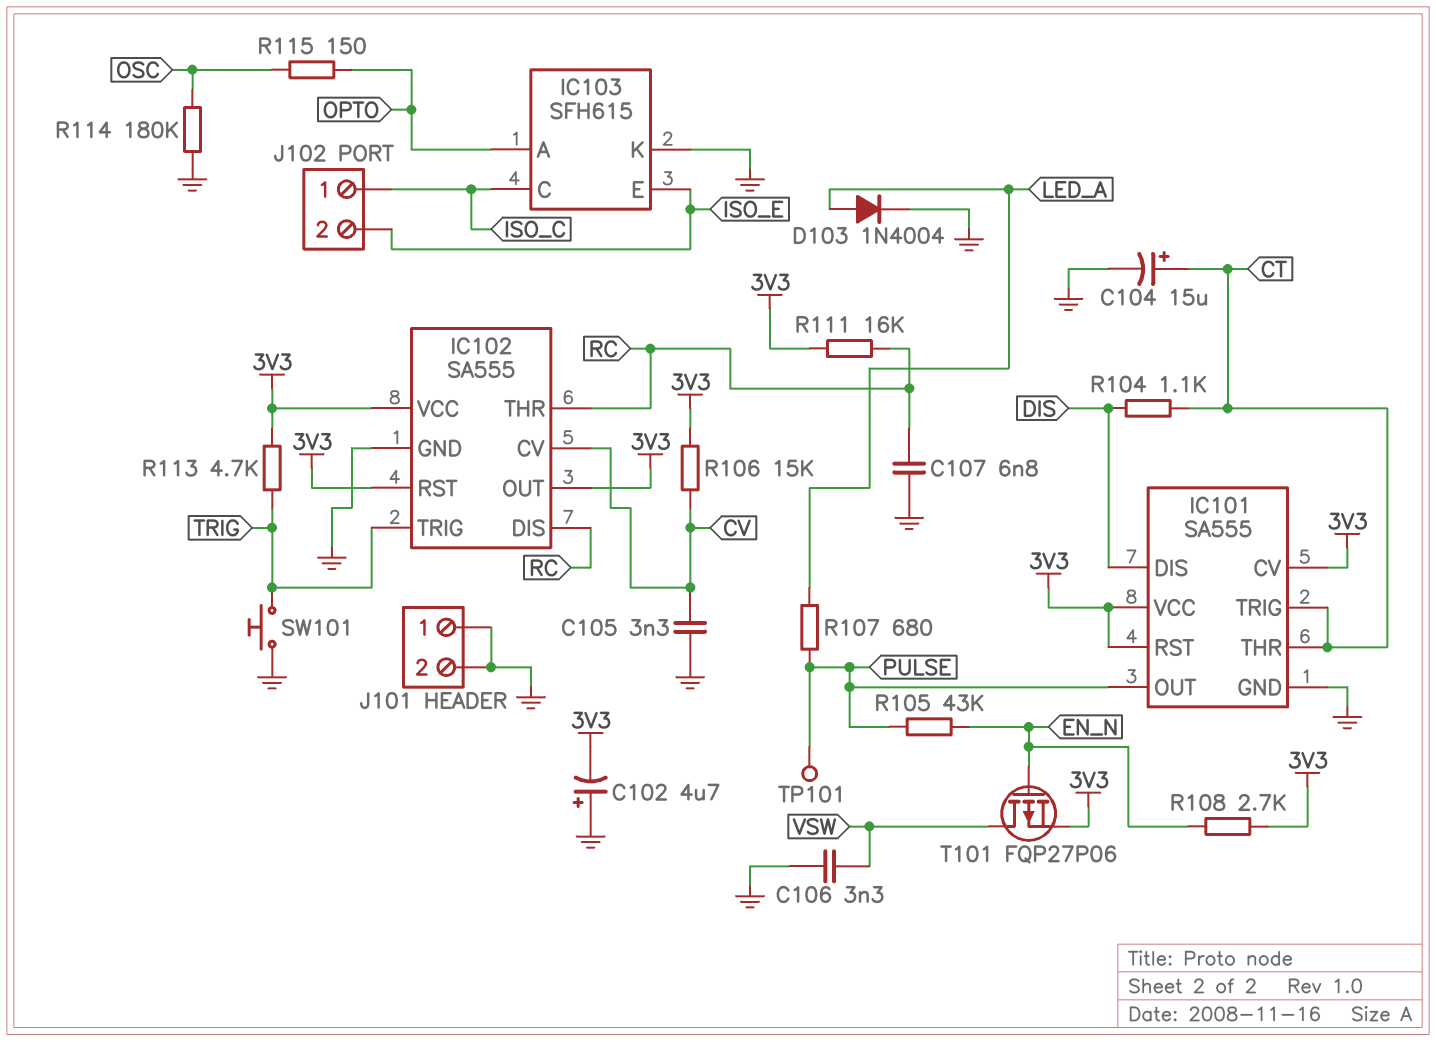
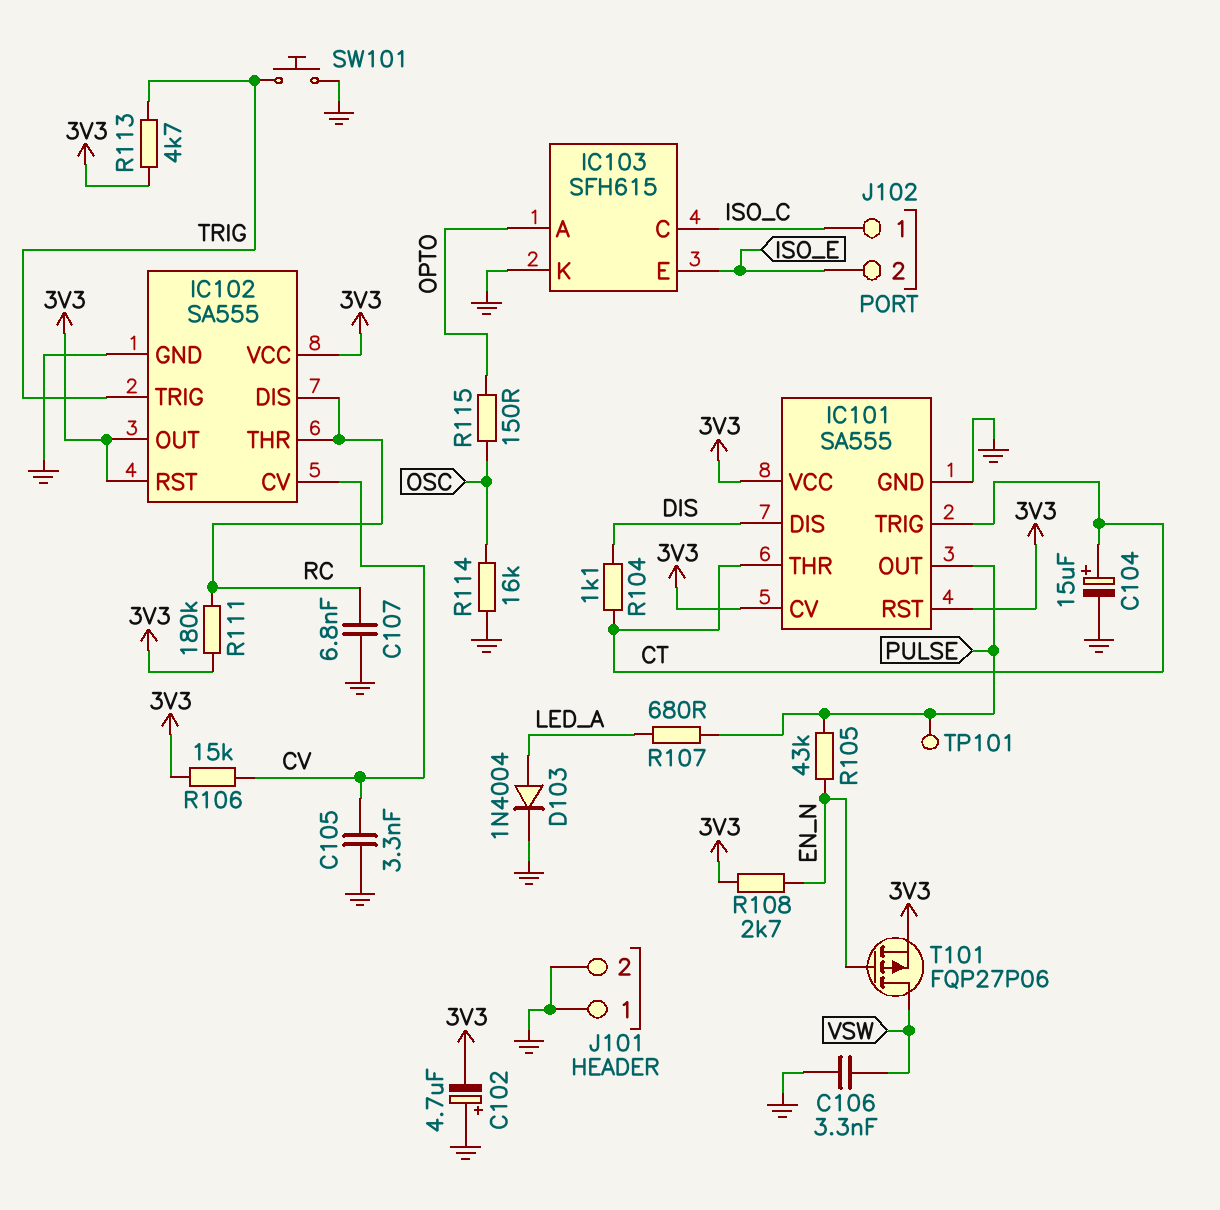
R111: 16k (3V3, RC) -> 180k (3V3, RC)
R114: 180k (GND, OSC) -> 16k (GND, OSC)

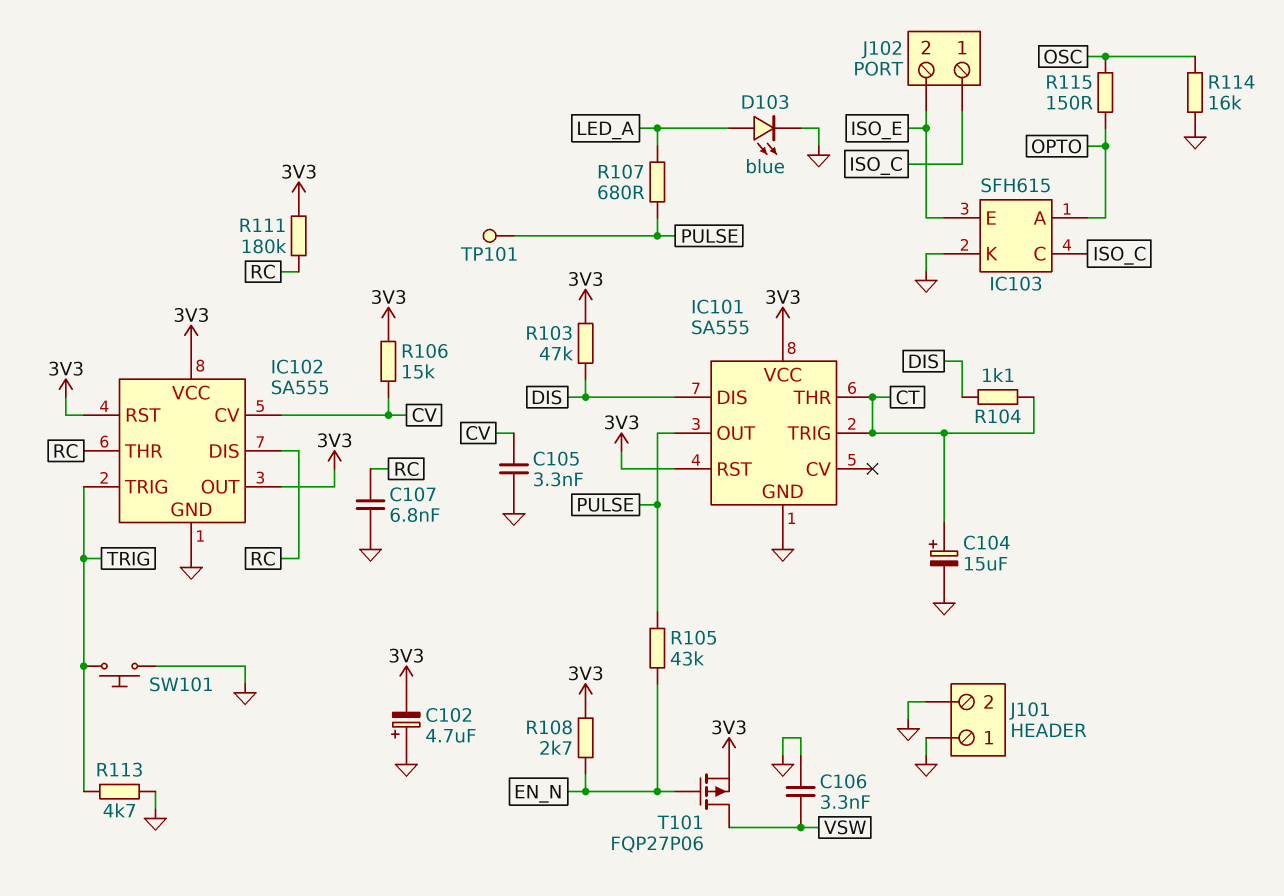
D103: diode 1N4004 (A LED_A, K GND) -> LED blue (A LED_A, K GND)
IC101 pin CV: 3V3 -> none
R103: none -> 47k (3V3, DIS)
R113: 4.7k (3V3, TRIG) -> 4.7k (GND, TRIG)

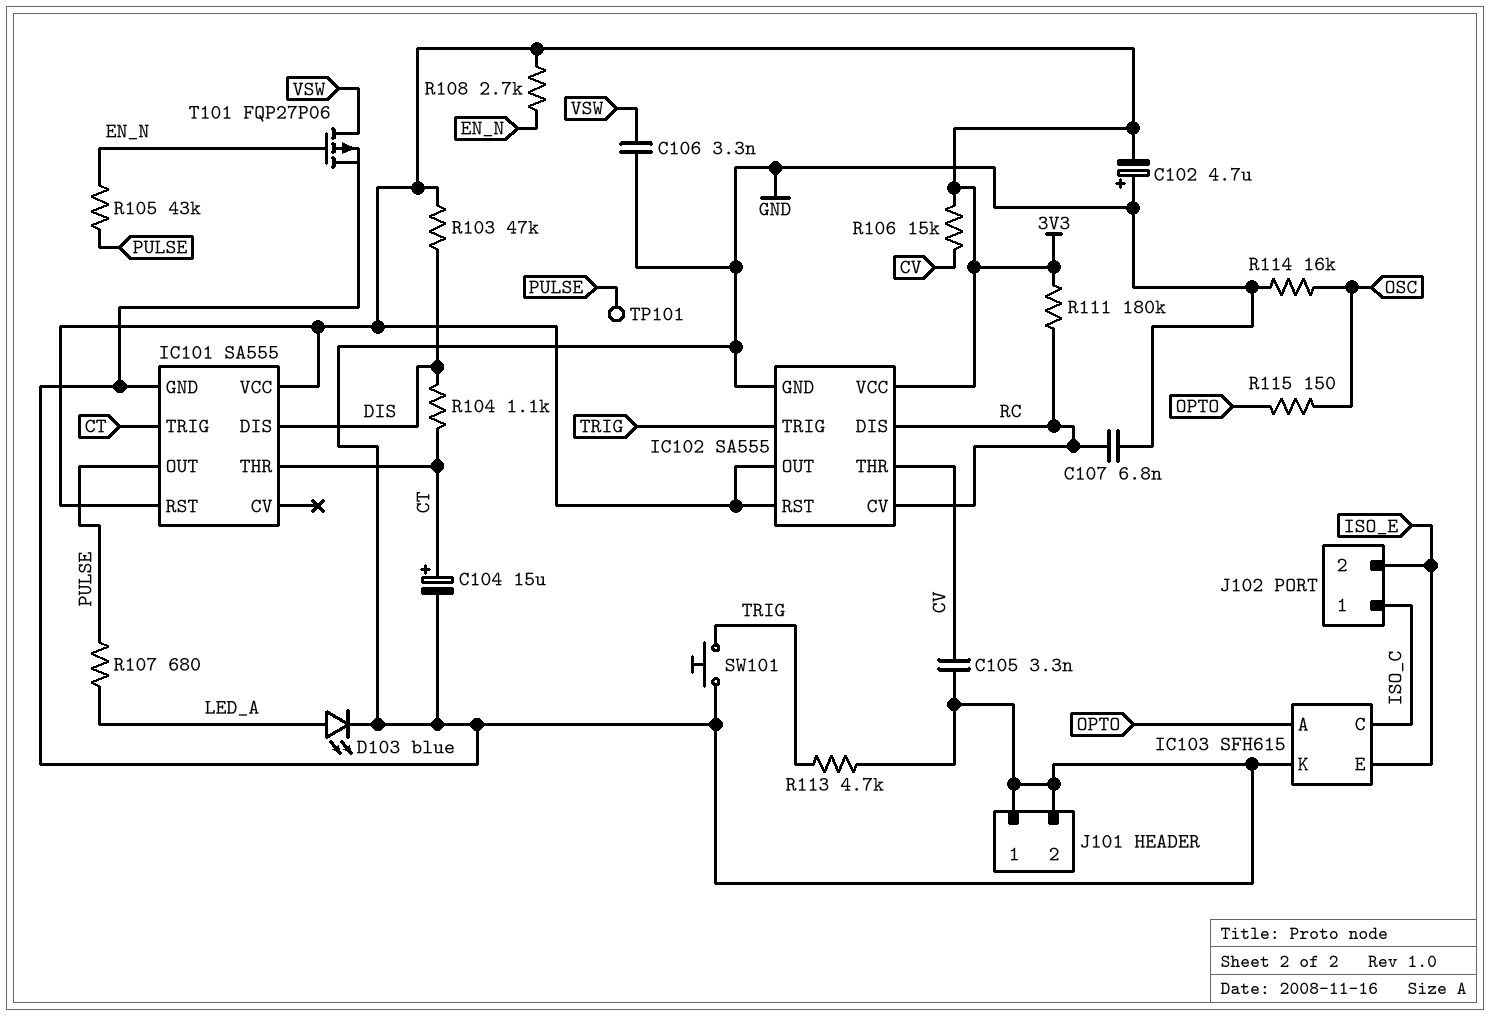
IC102 pin CV: CV -> RC
IC102 pin THR: RC -> CV
T101: PMOS FQP27P06 (G EN_N, D VSW, S 3V3) -> PMOS FQP27P06 (G EN_N, D VSW, S GND)

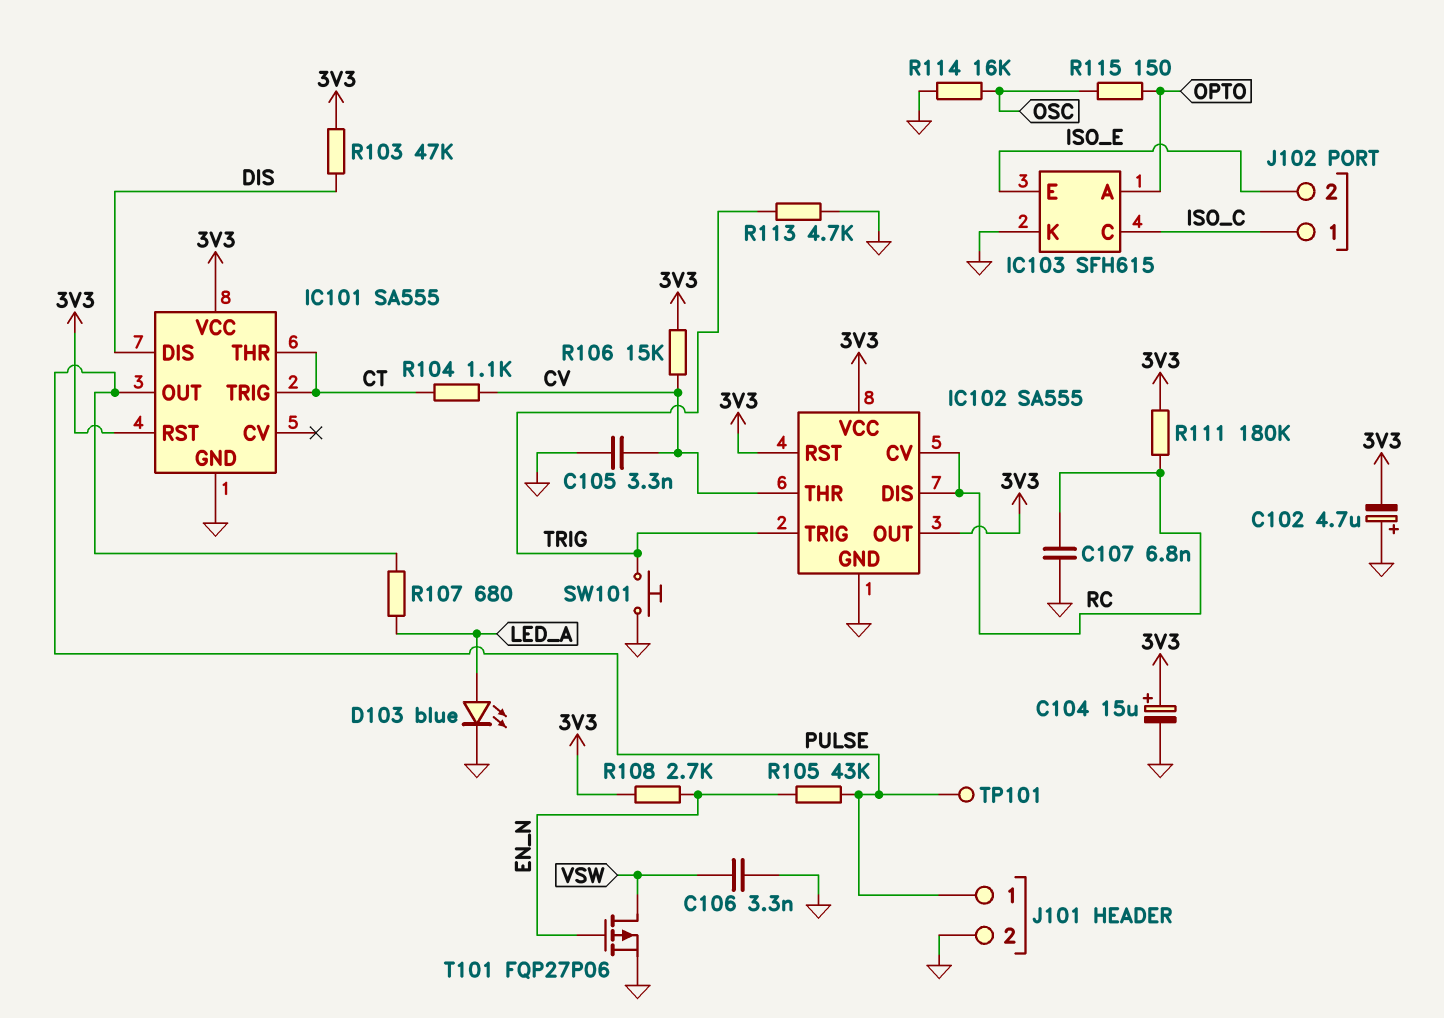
C104: 15uF (plus CT, minus GND) -> 15uF (plus 3V3, minus GND)
J101 pin 1: GND -> PULSE
R104: 1.1k (CT, DIS) -> 1.1k (CT, CV)

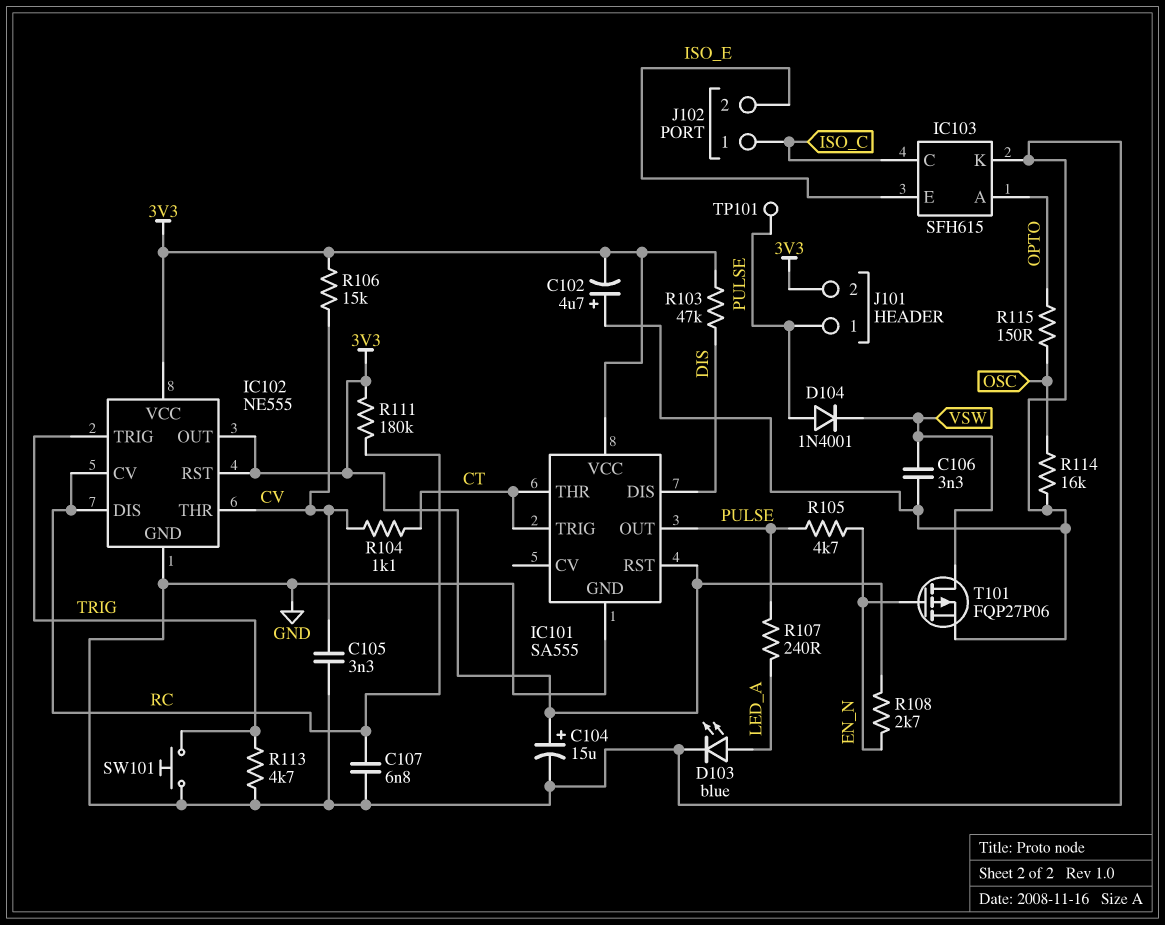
D104: none -> diode 1N4001 (A PULSE, K VSW)
IC102: SA555 -> NE555
J101 pin 2: GND -> 3V3
R105: 43k (EN_N, PULSE) -> 4.7k (EN_N, PULSE)
R107: 680 (LED_A, PULSE) -> 240 (LED_A, PULSE)

